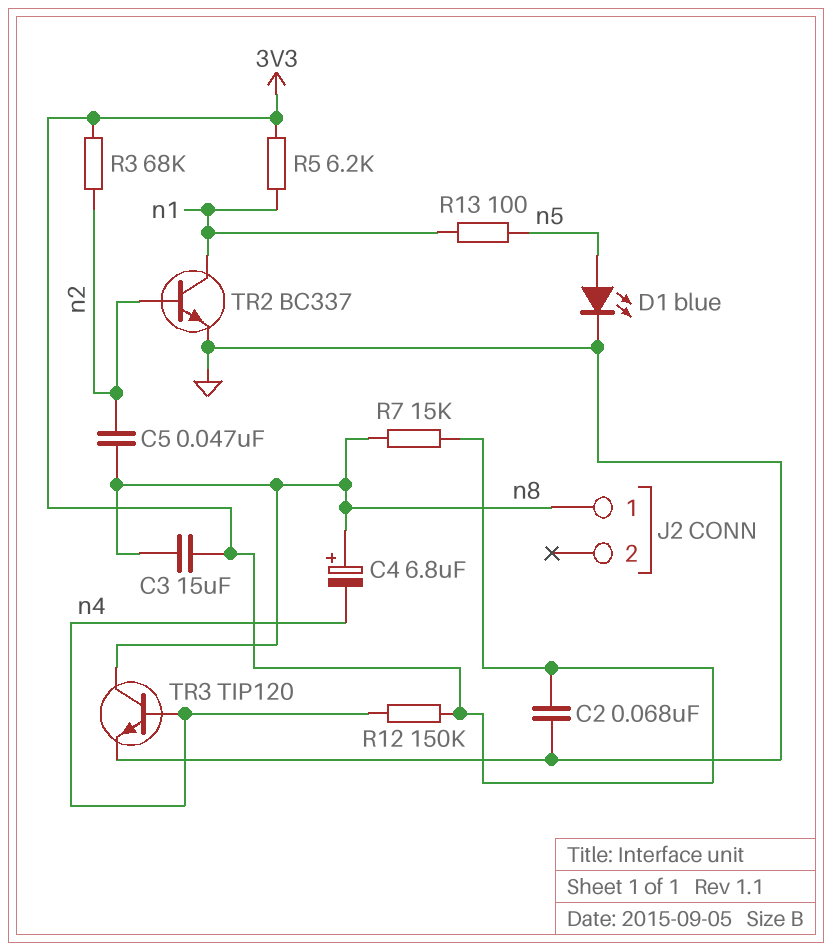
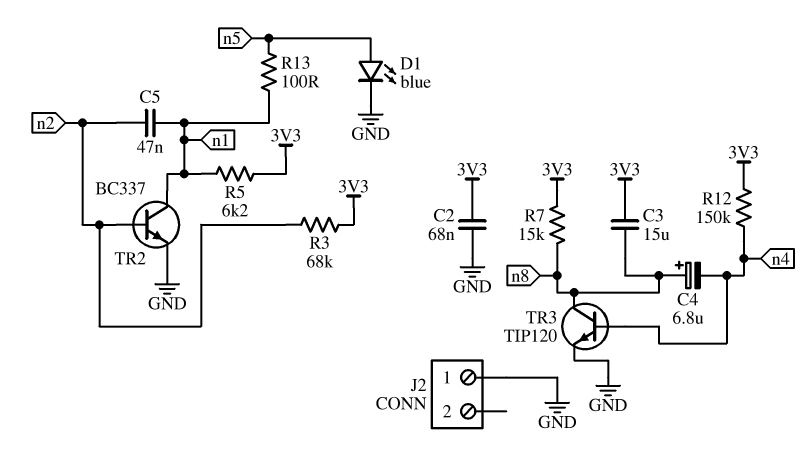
C5: 47nF (n2, n8) -> 47nF (n1, n2)
J2 pin 1: n8 -> GND

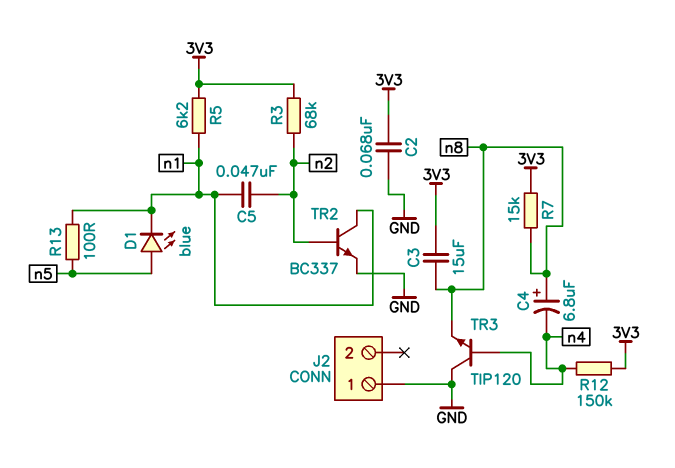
D1: LED blue (A n5, K GND) -> LED blue (A n5, K n1)
TR3: NPN TIP120 (B n4, C n8, E GND) -> NPN TIP120 (B n4, C GND, E n8)

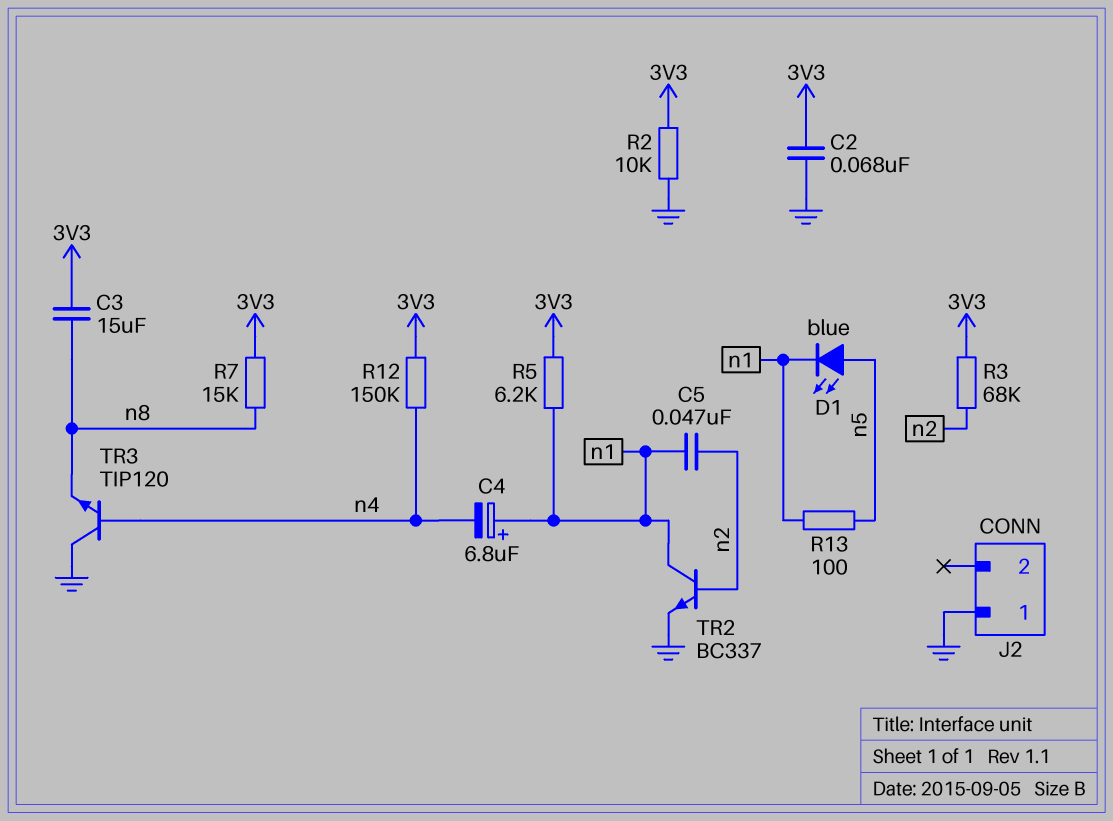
C4: 6.8uF (plus n8, minus n4) -> 6.8uF (plus n1, minus n4)
R2: none -> 10k (3V3, GND)

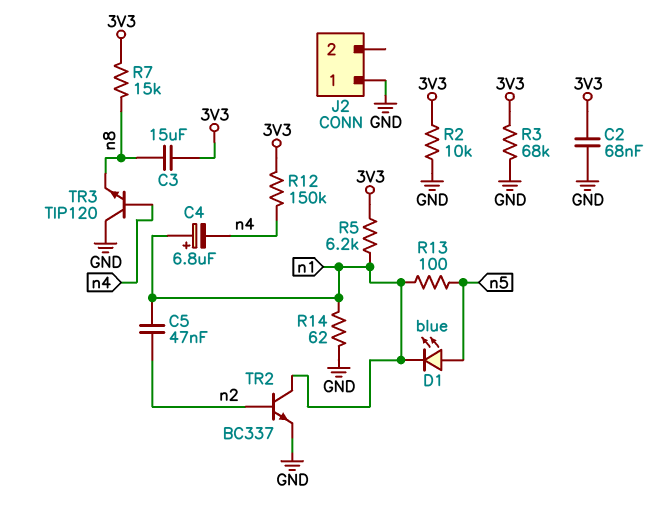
R3: 68k (3V3, n2) -> 68k (3V3, GND)
R14: none -> 62 (GND, n1)

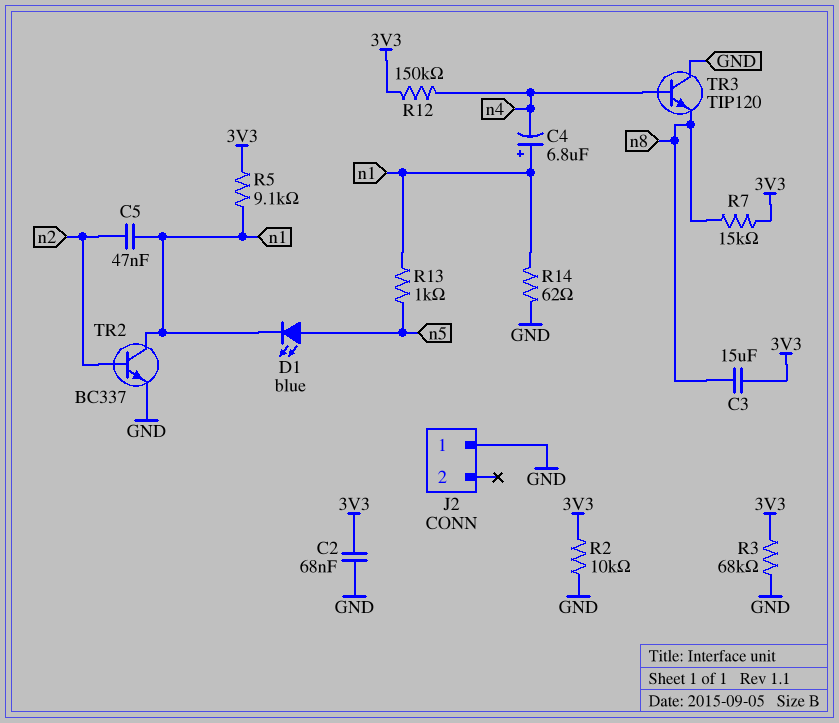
R5: 6.2k (3V3, n1) -> 9.1k (3V3, n1)
R13: 100 (n1, n5) -> 1k (n1, n5)

